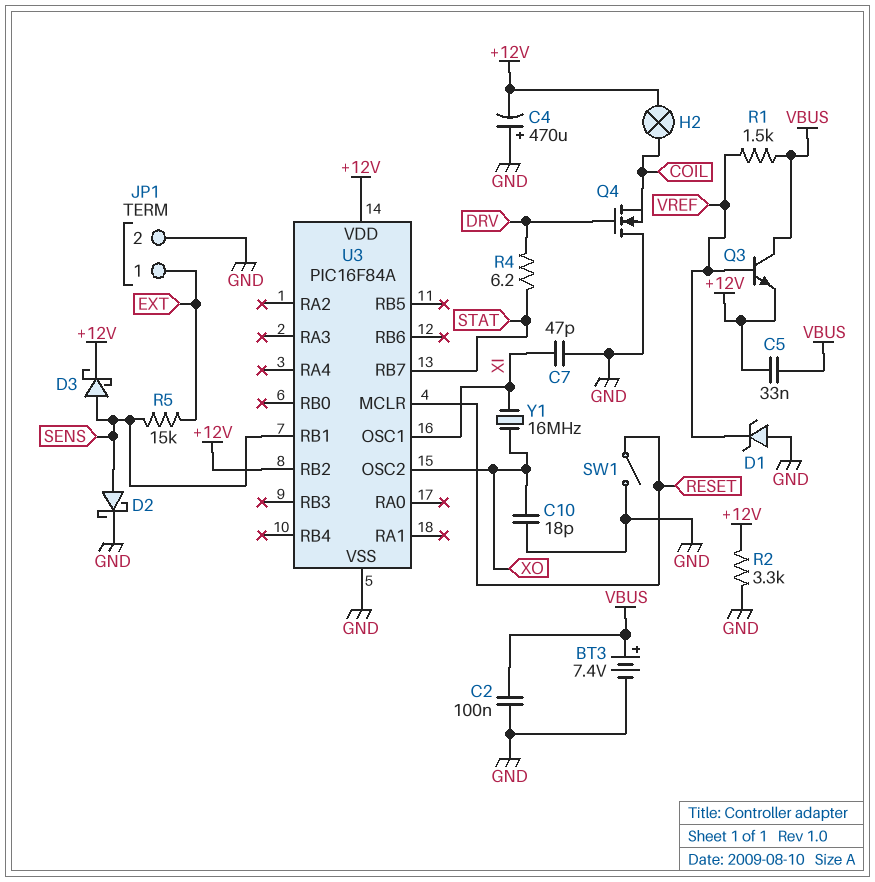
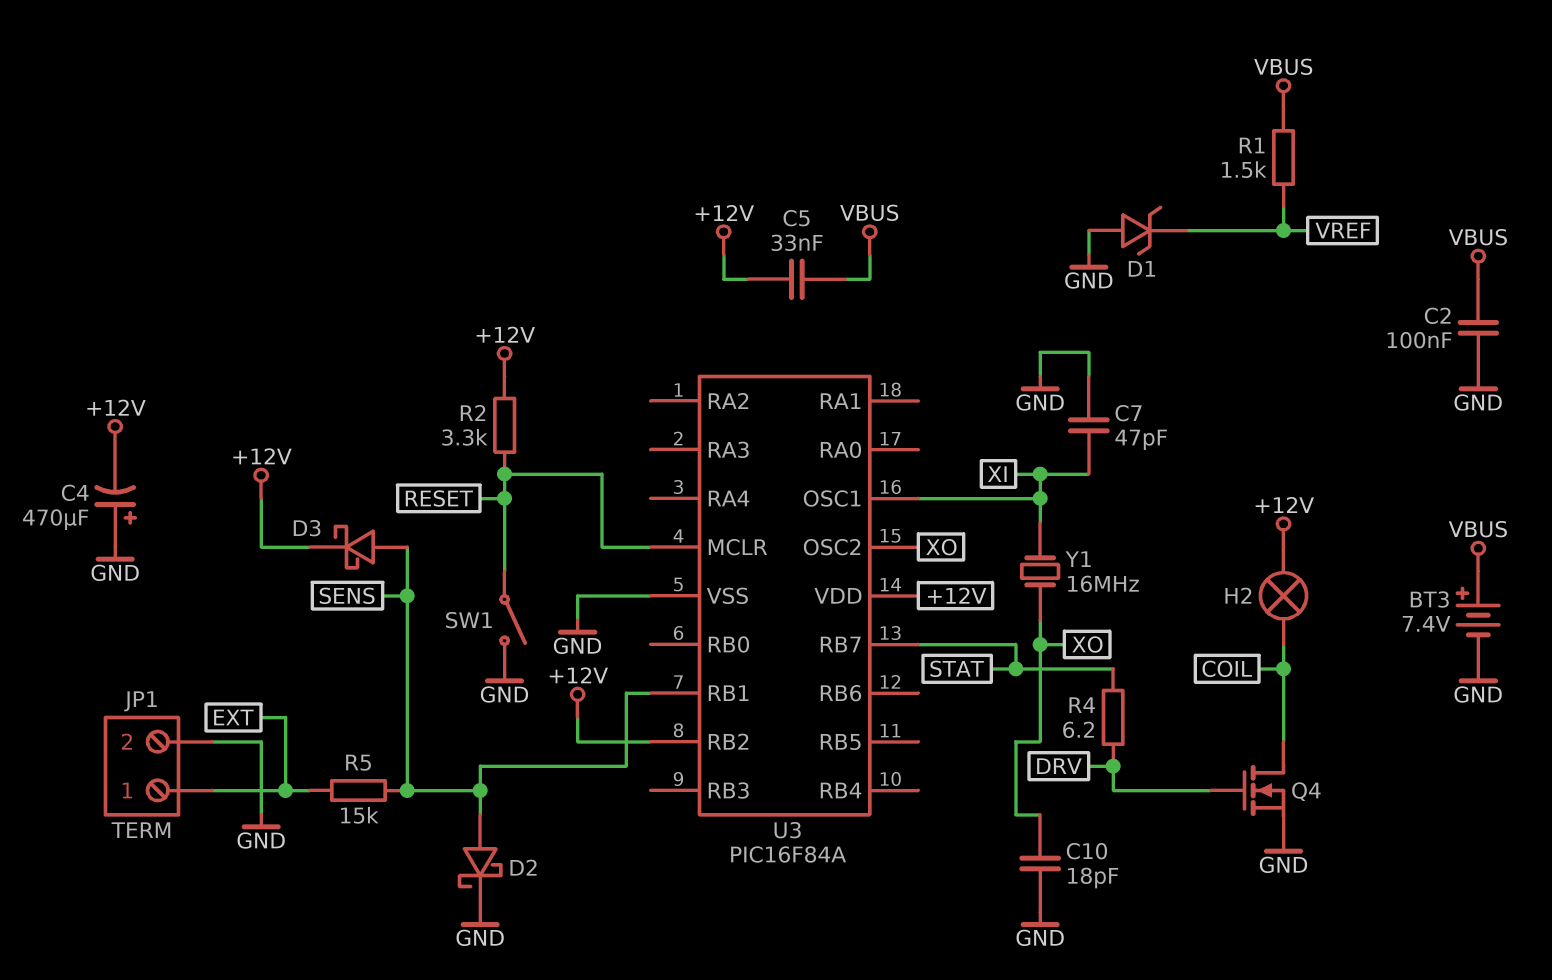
Q3: NPN (B VREF, C VBUS, E +12V) -> none
Q4: NMOS (G DRV, D GND, S COIL) -> NMOS (G DRV, D COIL, S GND)
R2: 3.3k (+12V, GND) -> 3.3k (+12V, RESET)

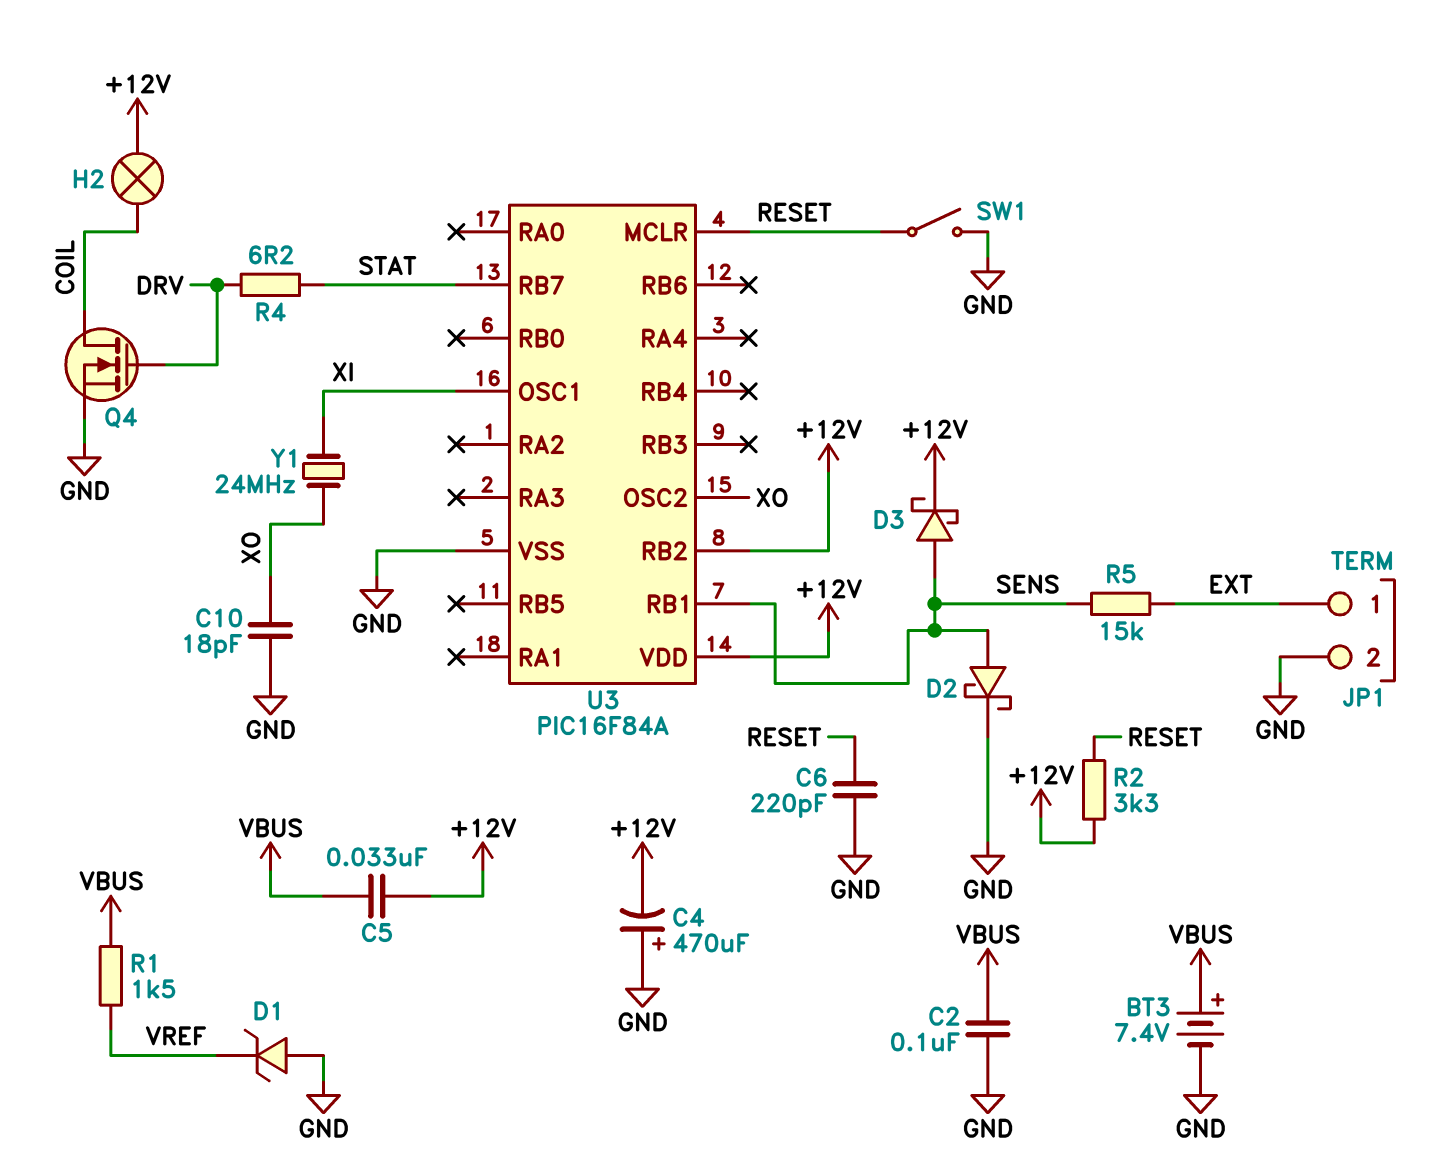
C6: none -> 220pF (GND, RESET)
C7: 47pF (GND, XI) -> none
Y1: 16MHz (XI, XO) -> 24MHz (XI, XO)

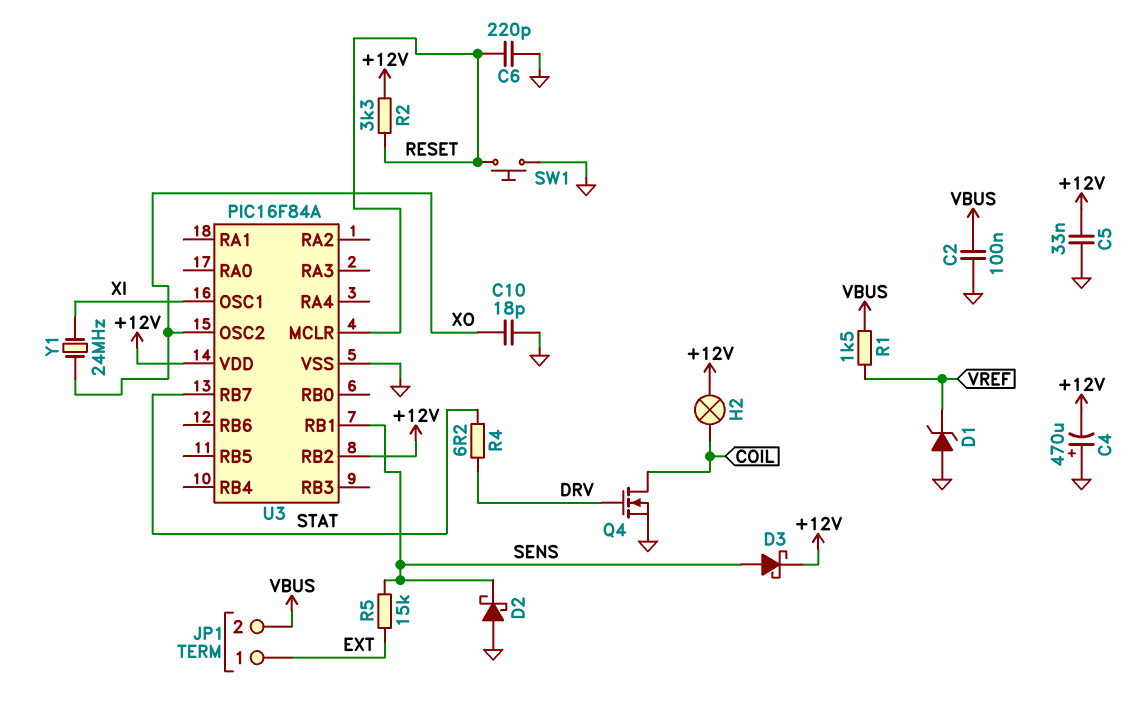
BT3: 7.4V (plus VBUS, minus GND) -> none
C5: 33nF (+12V, VBUS) -> 33nF (+12V, GND)
D2: schottky (A SENS, K GND) -> schottky (A GND, K SENS)
JP1 pin 2: GND -> VBUS
SW1: switch (GND, RESET) -> button (GND, RESET)

